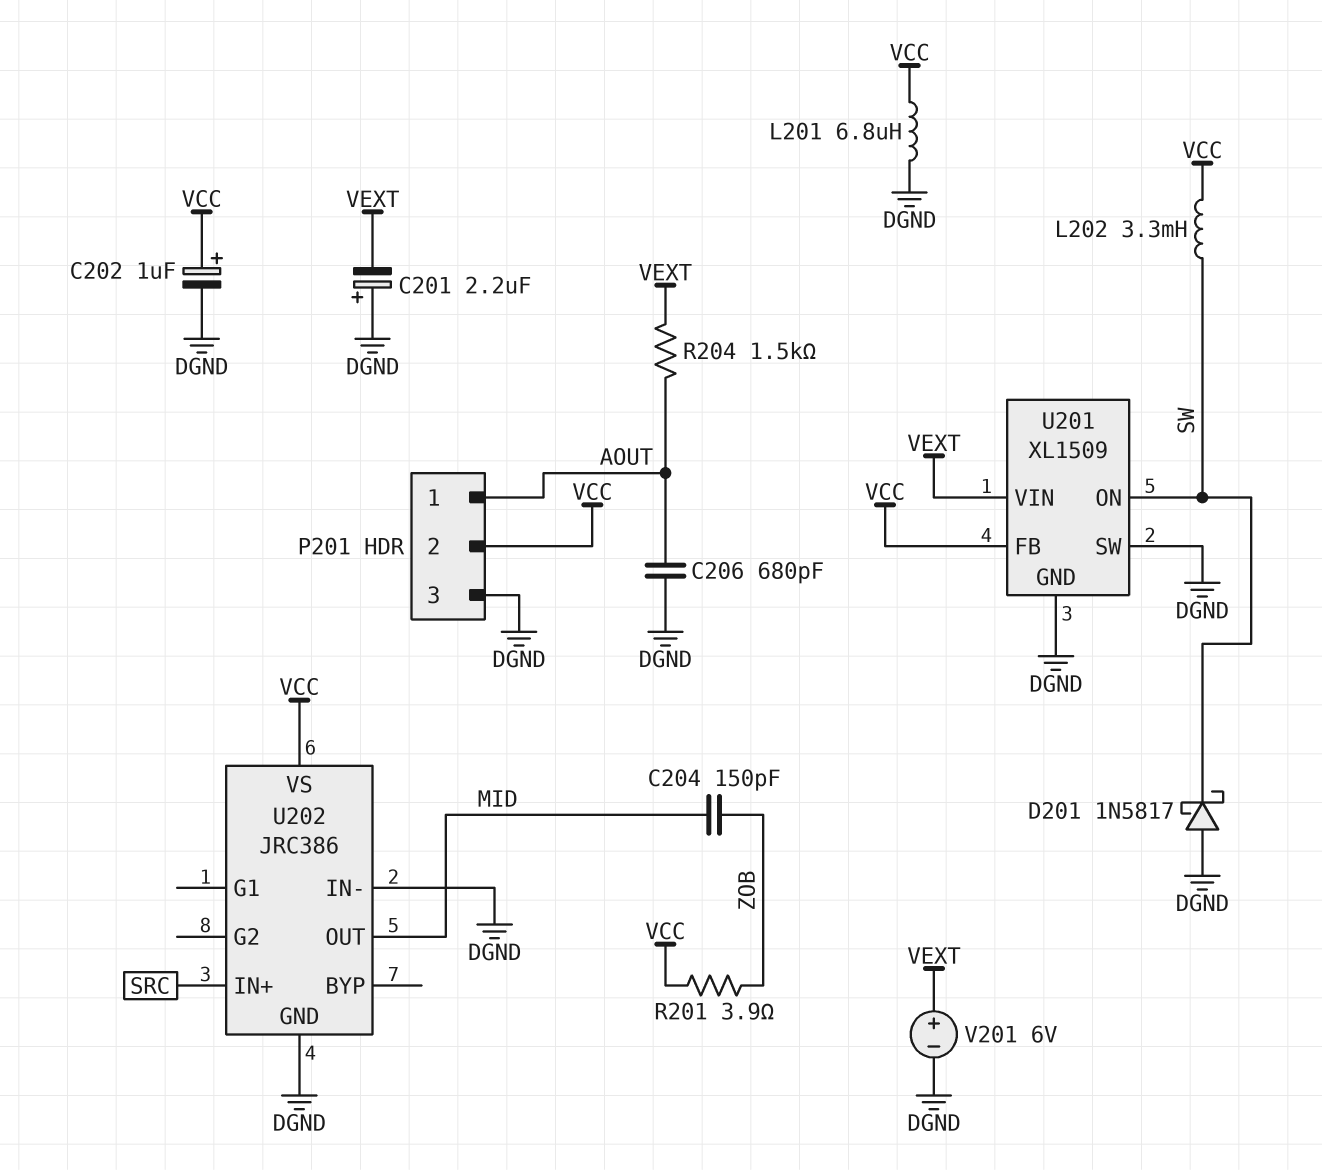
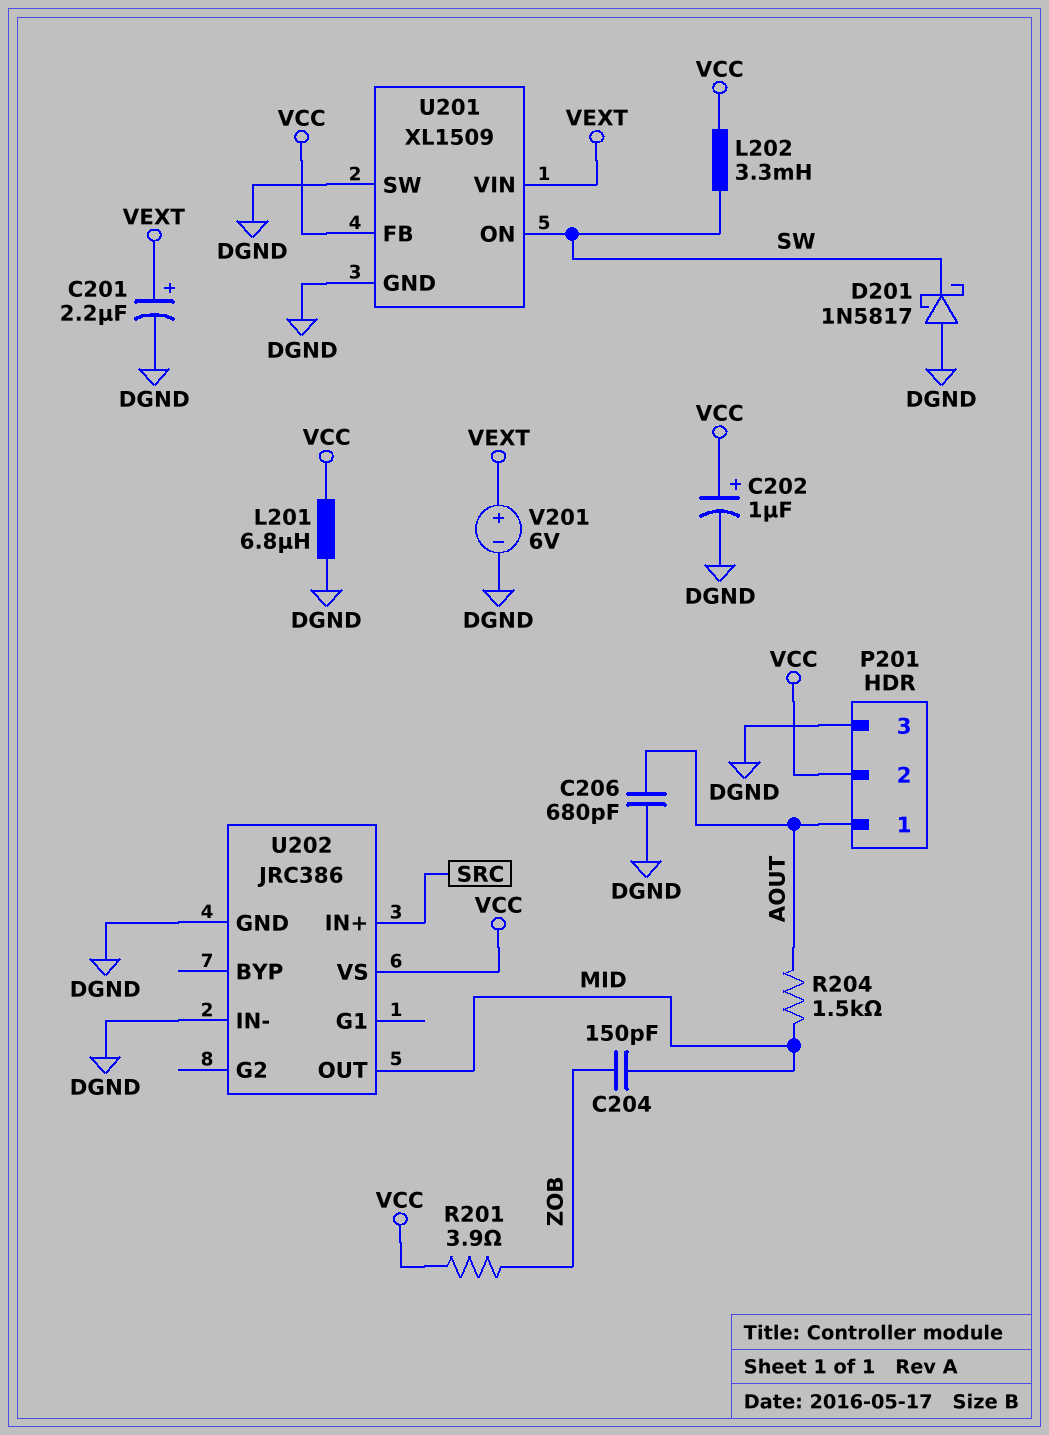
C201: 2.2uF (plus DGND, minus VEXT) -> 2.2uF (plus VEXT, minus DGND)
R204: 1.5k (AOUT, VEXT) -> 1.5k (AOUT, MID)

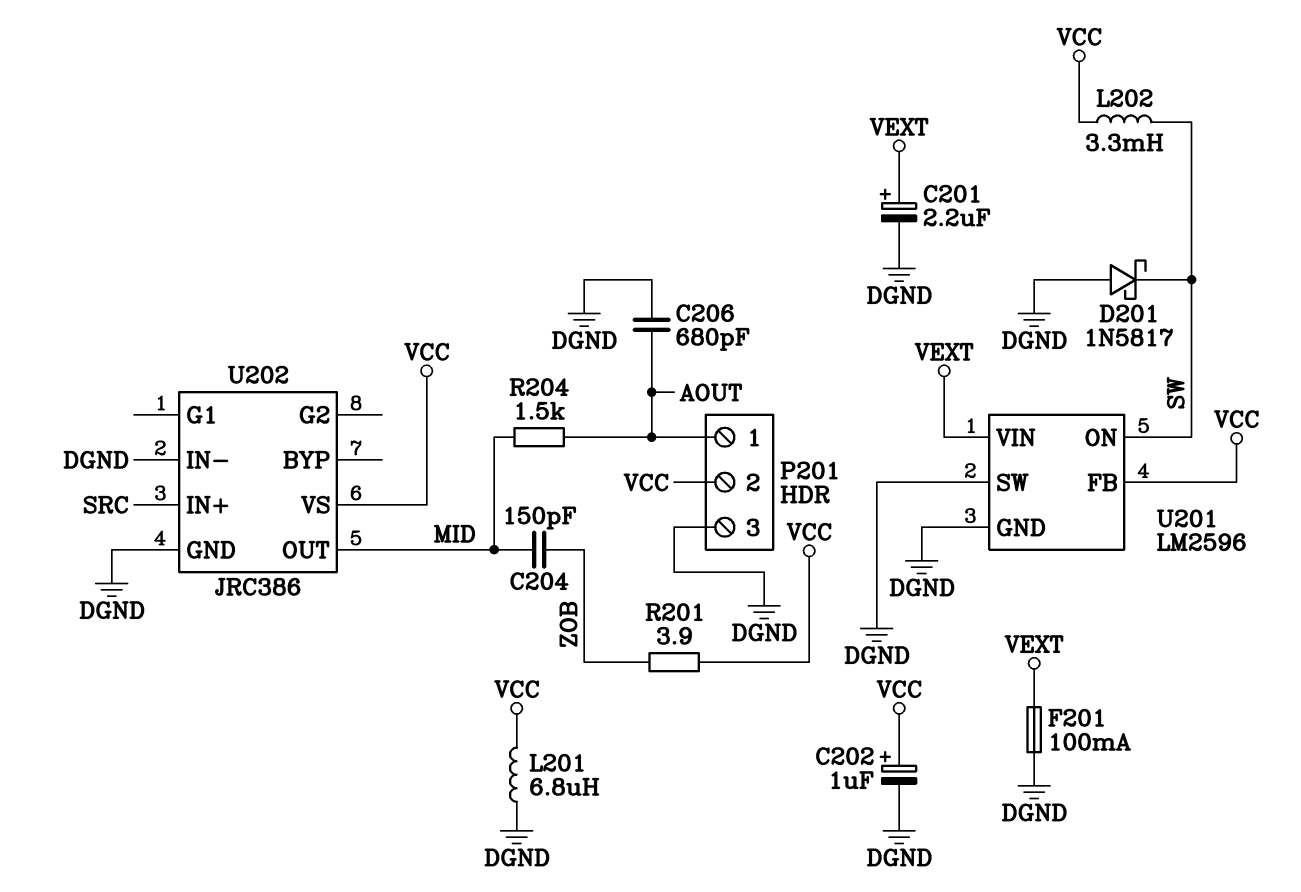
F201: none -> 100mA (DGND, VEXT)
U201: XL1509 -> LM2596
V201: 6V (plus VEXT, minus DGND) -> none

